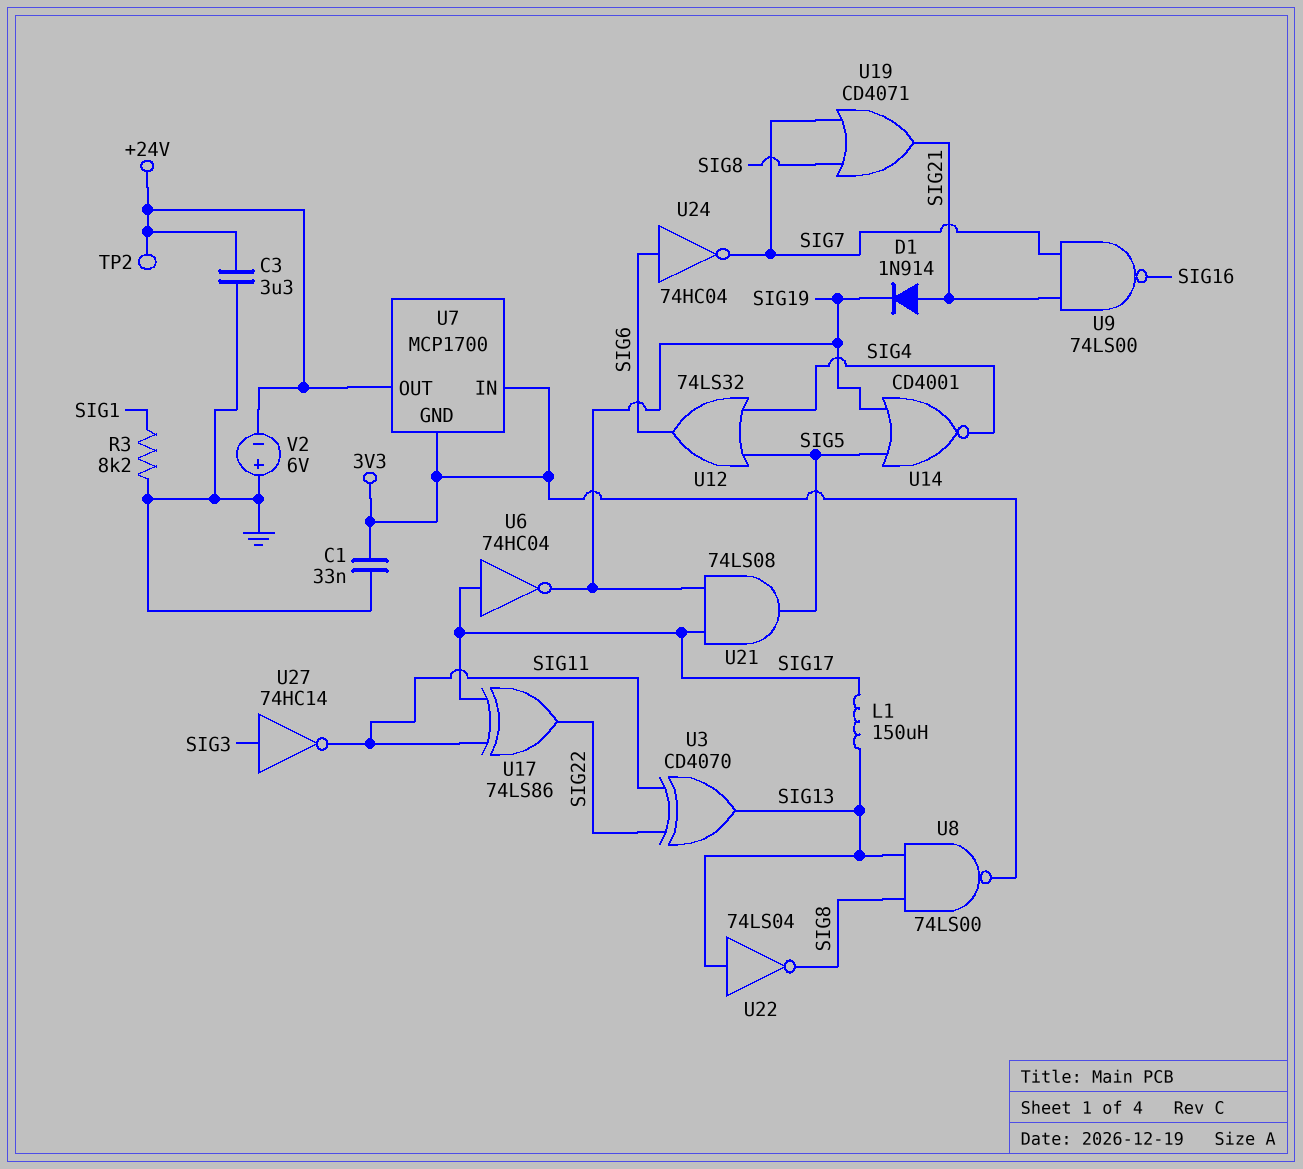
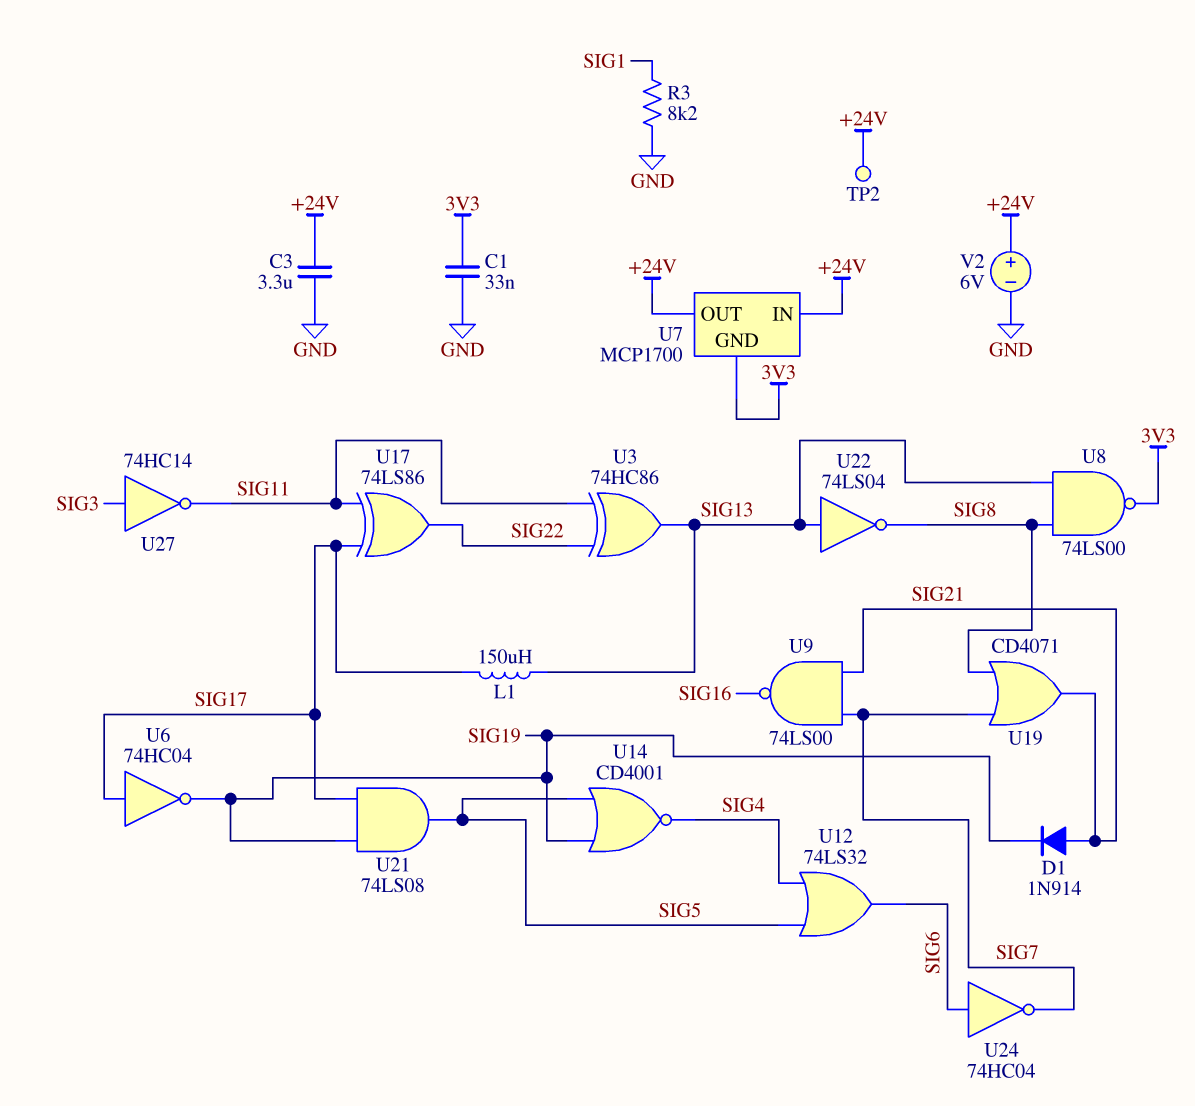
U3: XOR CD4070 (in SIG11, in SIG22, out SIG13) -> XOR 74HC86 (in SIG11, in SIG22, out SIG13)
U7 pin IN: 3V3 -> +24V
V2: 6V (plus GND, minus +24V) -> 6V (plus +24V, minus GND)

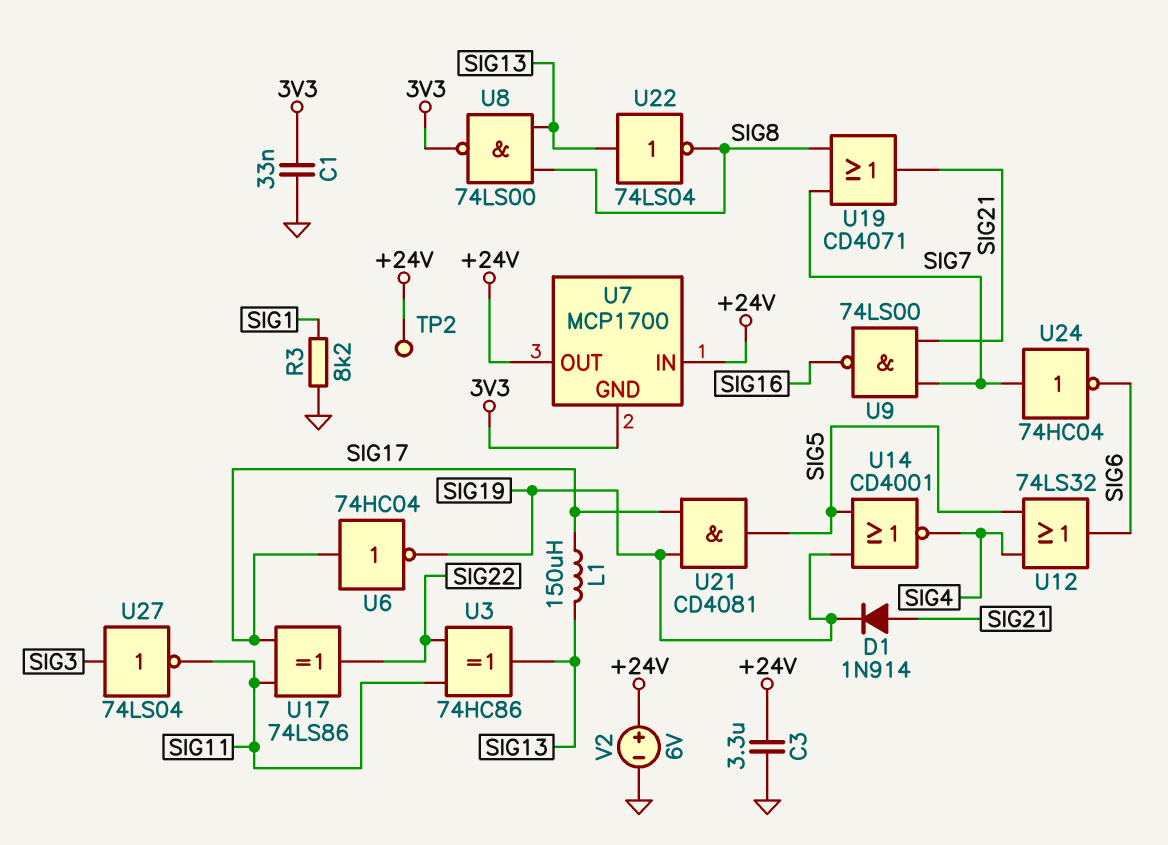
U21: AND 74LS08 (in SIG17, in SIG19, out SIG5) -> AND CD4081 (in SIG17, in SIG19, out SIG5)
U24: NOT 74HC04 (in SIG6, out SIG7) -> NOT 74HC04 (in SIG7, out SIG6)
U27: NOT 74HC14 (in SIG3, out SIG11) -> NOT 74LS04 (in SIG3, out SIG11)

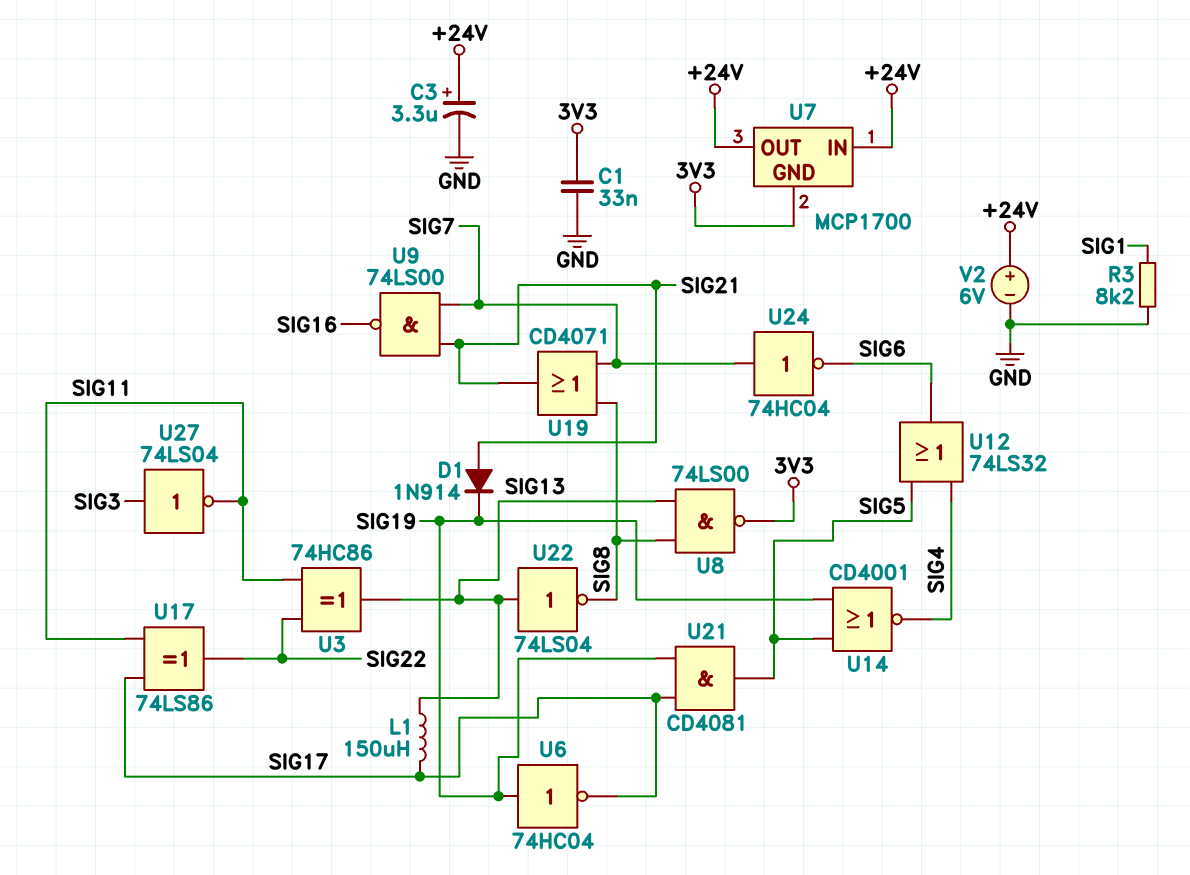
C3: 3.3uF (+24V, GND) -> 3.3uF (plus +24V, minus GND)
TP2: test point (+24V) -> none
U6: NOT 74HC04 (in SIG17, out SIG19) -> NOT 74HC04 (in SIG19, out SIG17)

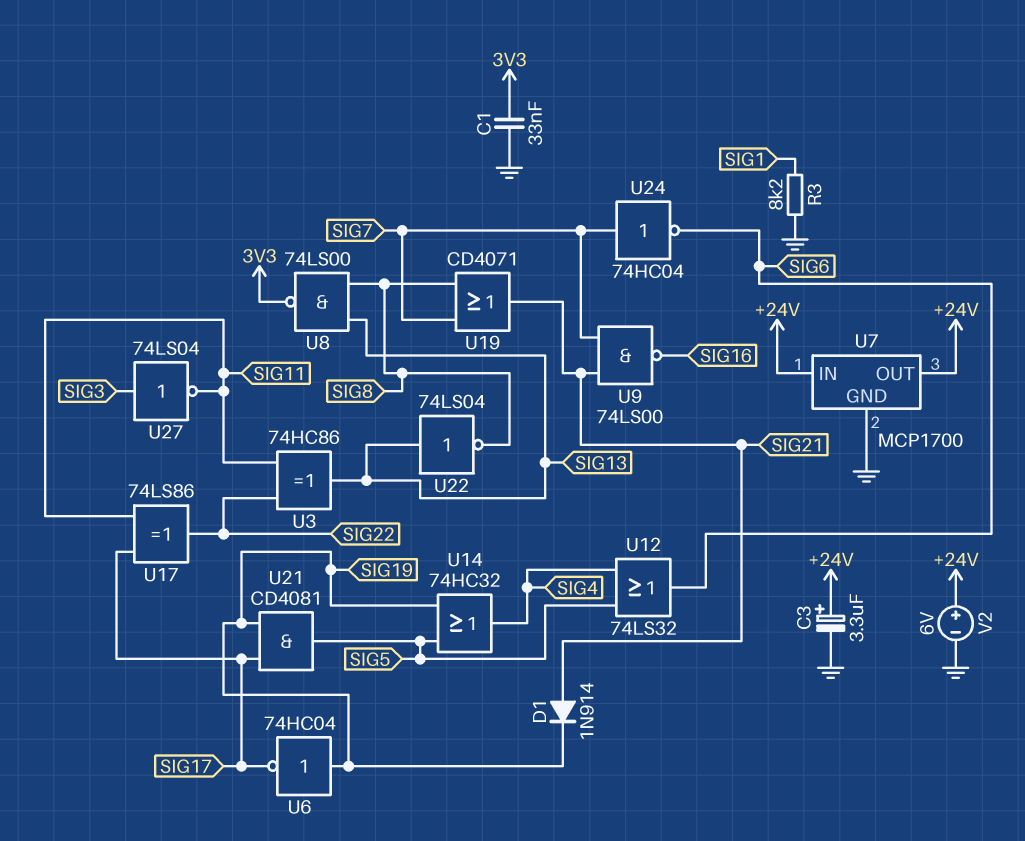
L1: 150uH (SIG13, SIG17) -> none
U7 pin GND: 3V3 -> GND
U14: NOR CD4001 (in SIG5, in SIG19, out SIG4) -> OR 74HC32 (in SIG5, in SIG19, out SIG4)

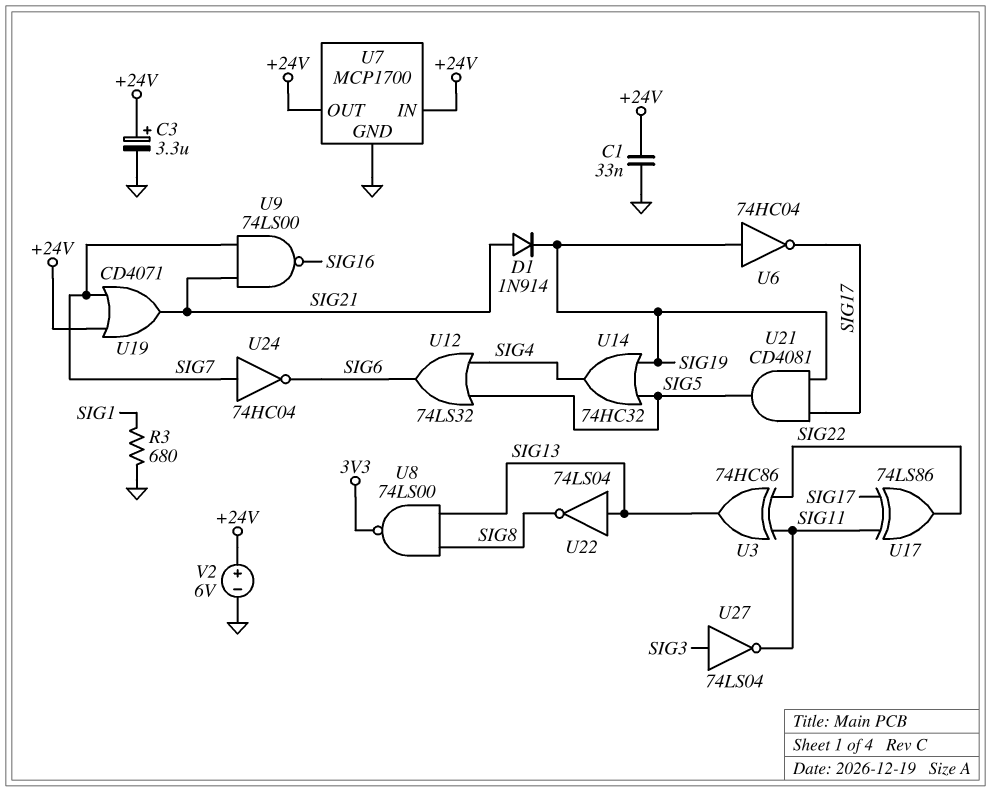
C1: 33nF (3V3, GND) -> 33nF (+24V, GND)
R3: 8.2k (GND, SIG1) -> 680 (GND, SIG1)
U19: OR CD4071 (in SIG7, in SIG8, out SIG21) -> OR CD4071 (in +24V, in SIG7, out SIG21)

